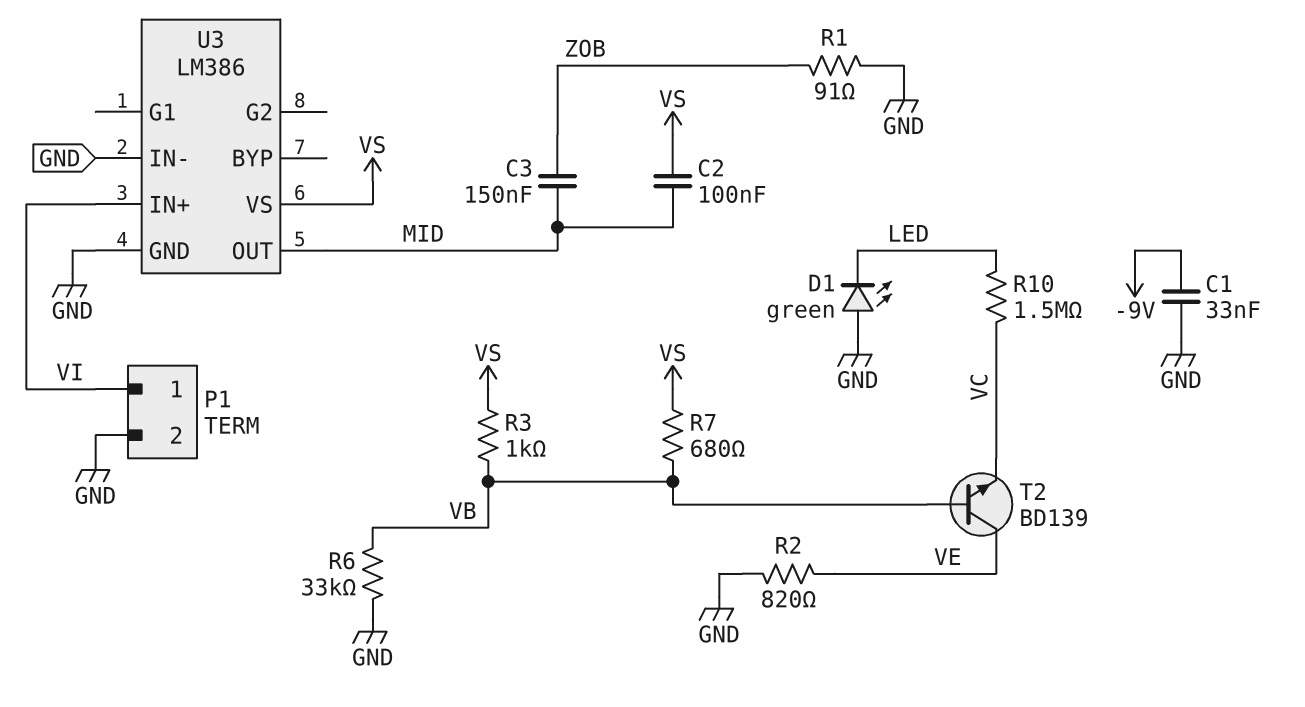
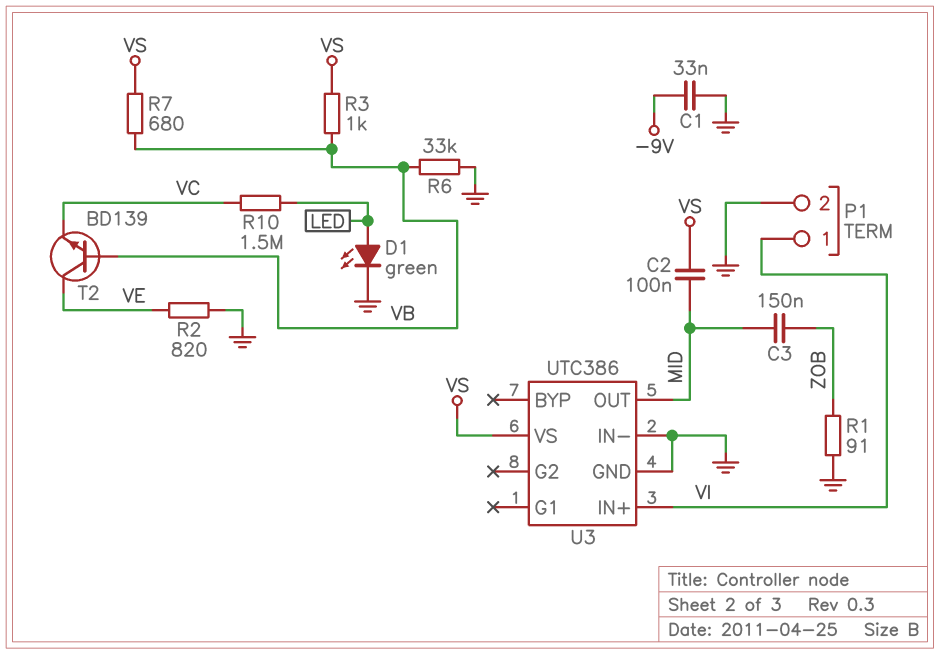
D1: LED green (A GND, K LED) -> LED green (A LED, K GND)
U3: LM386 -> UTC386

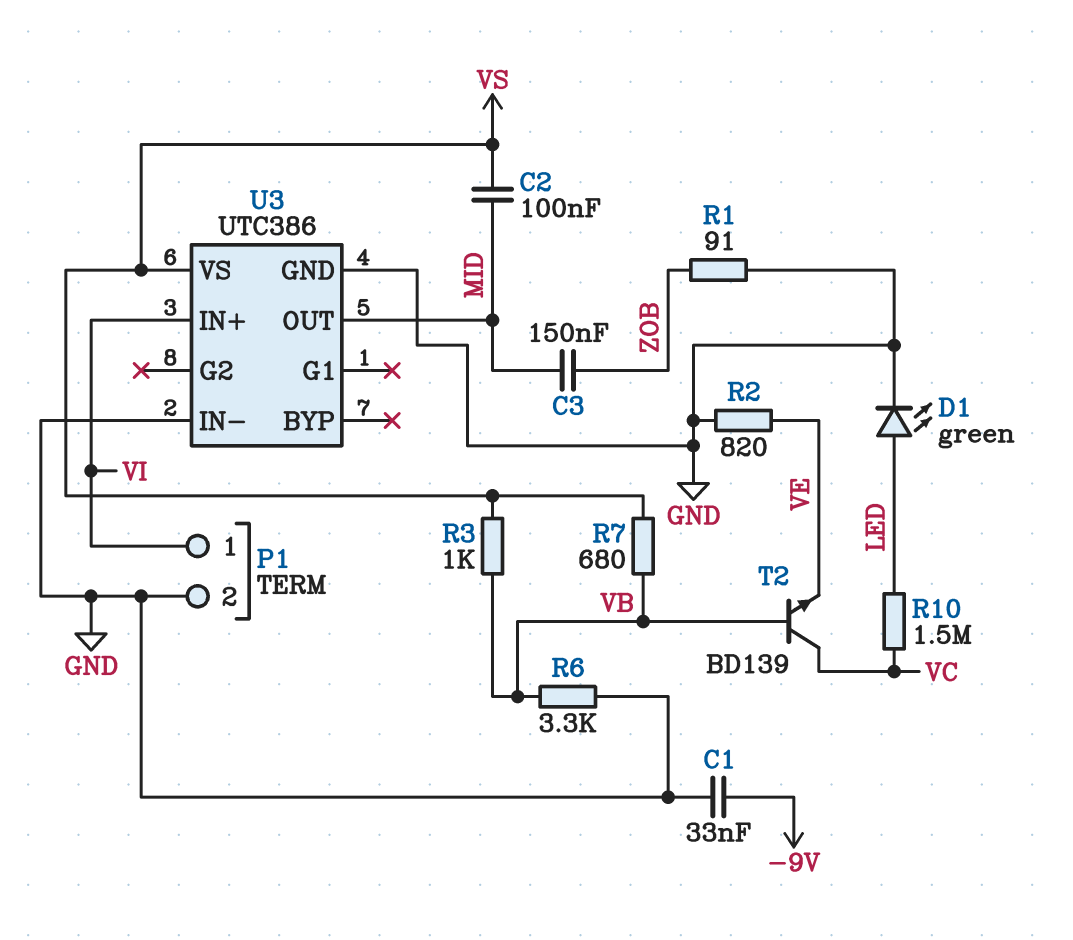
R6: 33k (GND, VB) -> 3.3k (GND, VB)
T2: NPN BD139 (B VB, C VE, E VC) -> NPN BD139 (B VB, C VC, E VE)

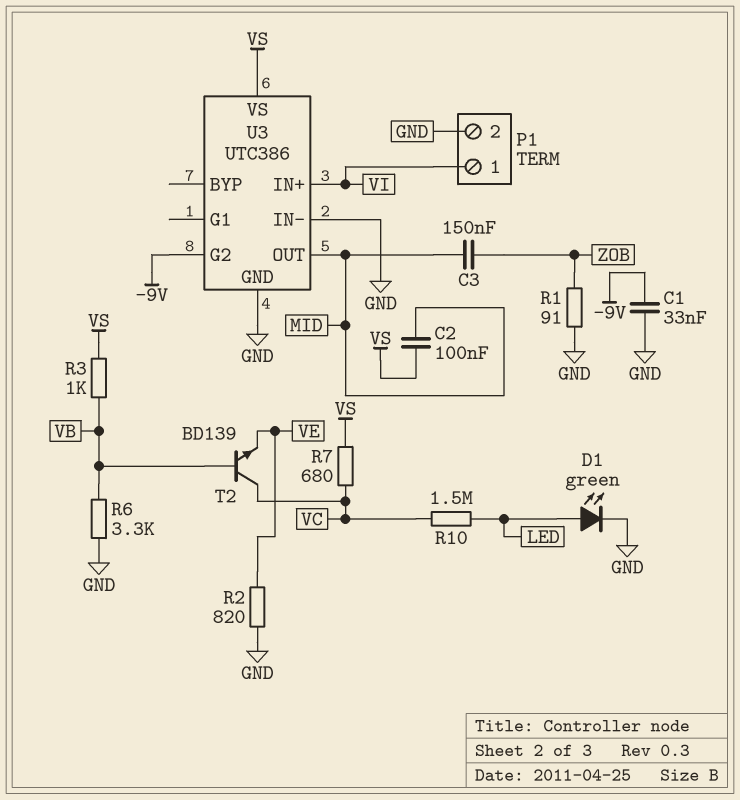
R7: 680 (VB, VS) -> 680 (VC, VS)
U3 pin G2: none -> -9V

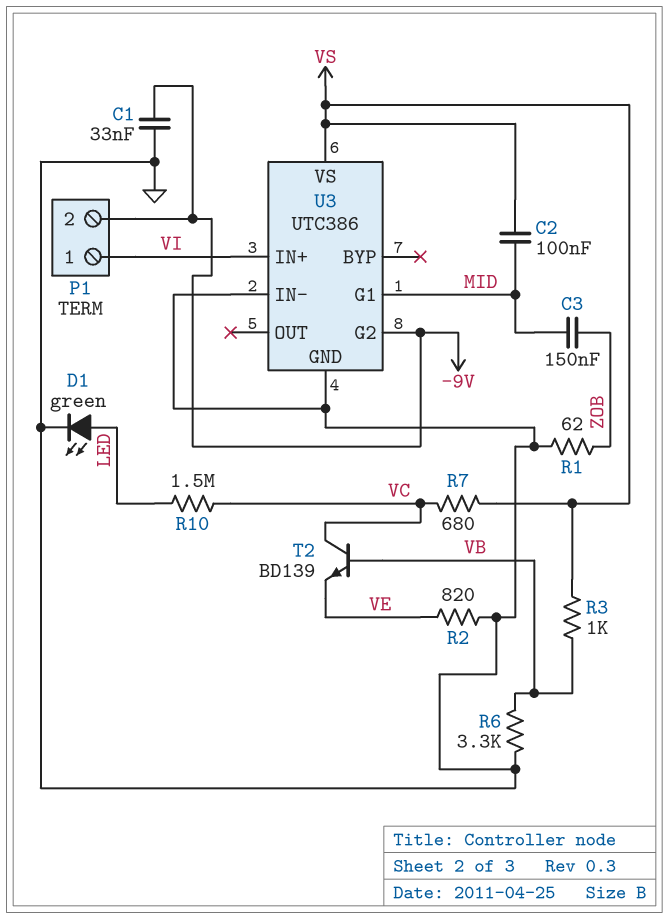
P1 pin 2: GND -> -9V
R1: 91 (GND, ZOB) -> 62 (GND, ZOB)
U3 pin G1: none -> MID
U3 pin OUT: MID -> none

